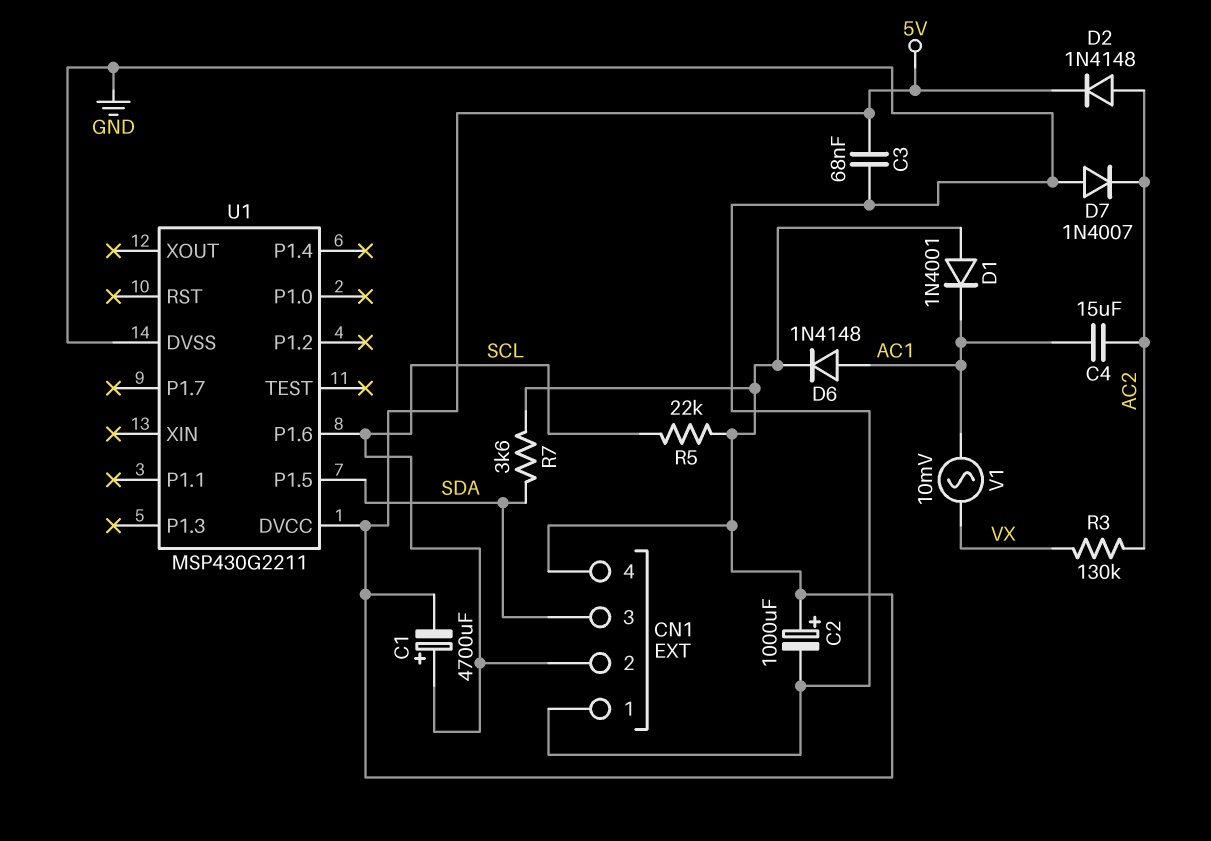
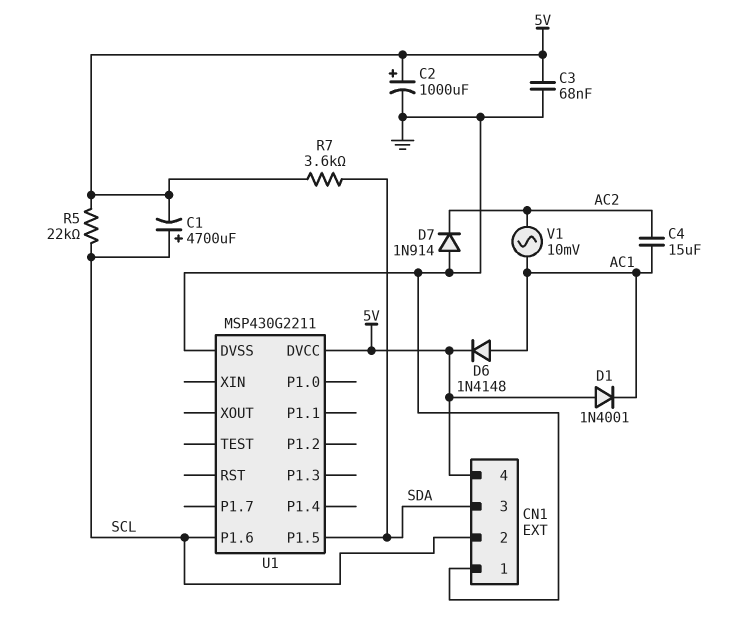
D2: diode 1N4148 (A AC2, K 5V) -> none
D7: diode 1N4007 (A GND, K AC2) -> diode 1N914 (A GND, K AC2)
R3: 130k (AC2, VX) -> none
V1: AC 10mV (AC1, VX) -> AC 10mV (AC1, AC2)

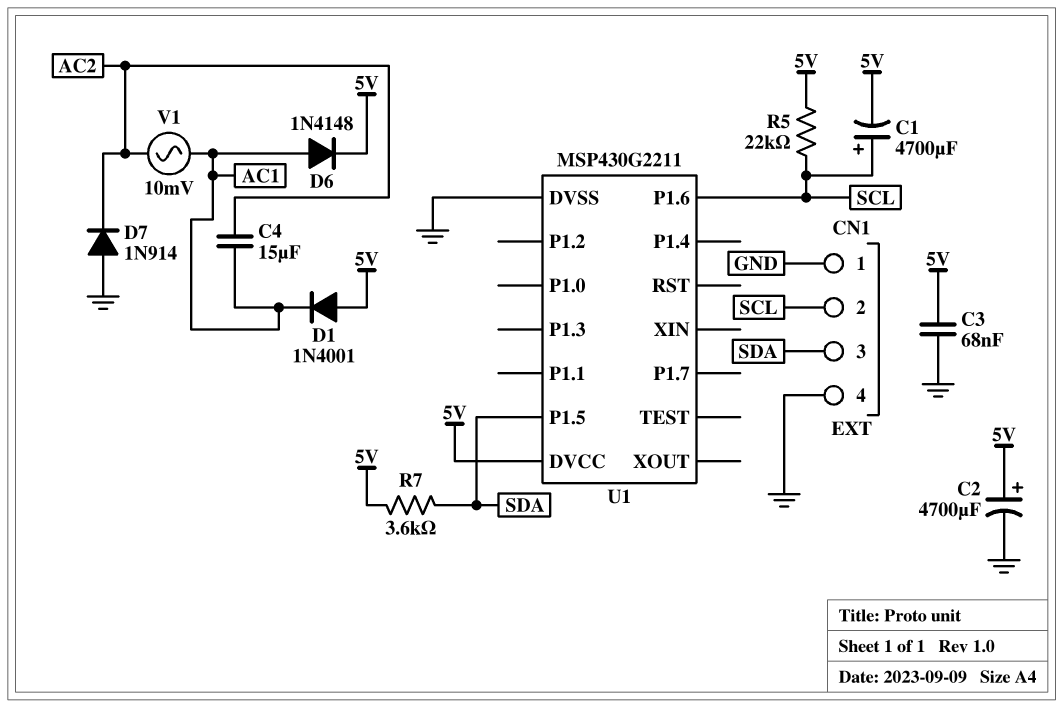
C2: 1000uF (plus 5V, minus GND) -> 4700uF (plus 5V, minus GND)
CN1 pin 4: 5V -> GND

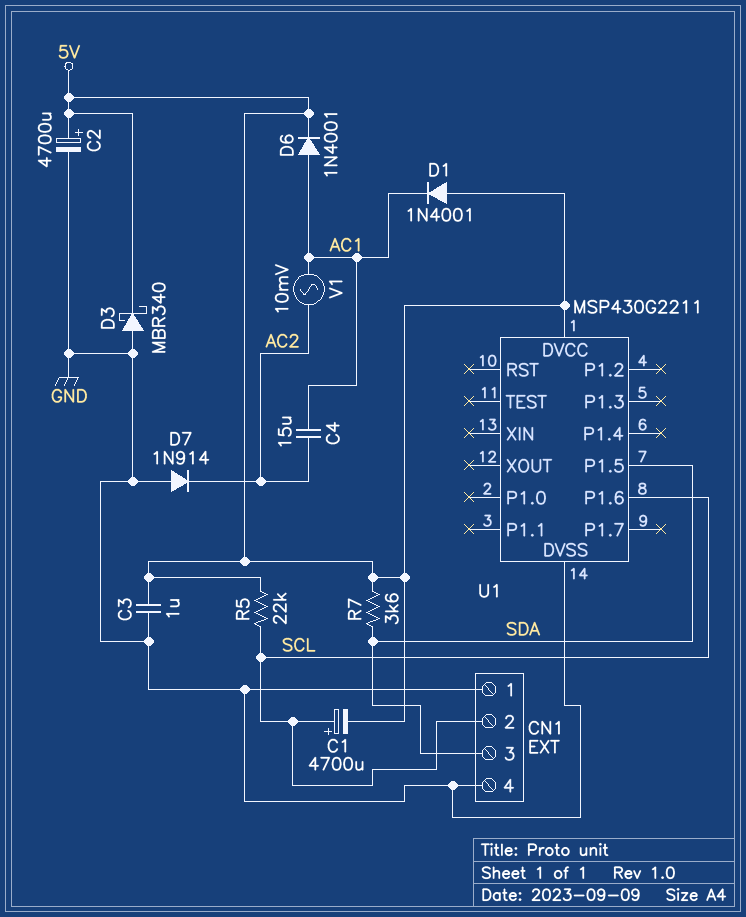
C3: 68nF (5V, GND) -> 1uF (5V, GND)
D3: none -> schottky MBR340 (A GND, K 5V)
D6: diode 1N4148 (A AC1, K 5V) -> diode 1N4001 (A AC1, K 5V)

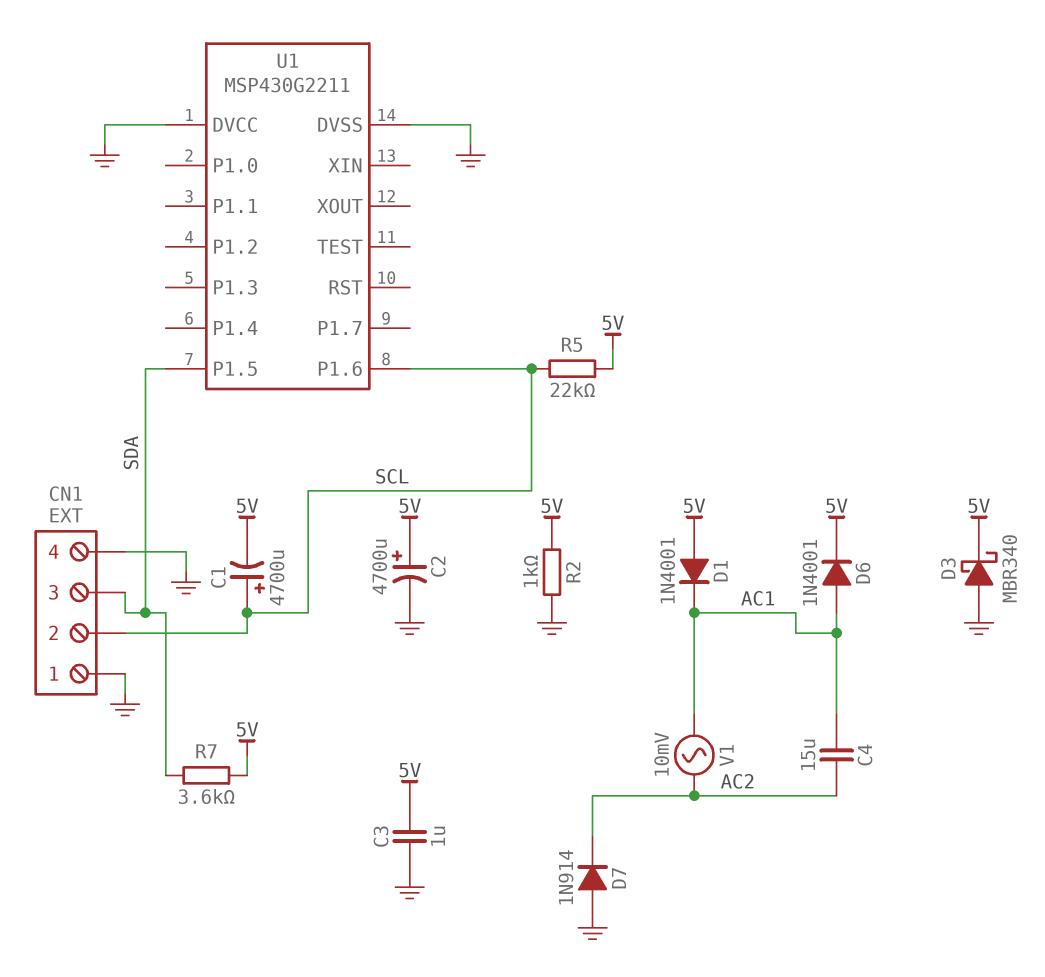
R2: none -> 1k (5V, GND)
U1 pin DVCC: 5V -> GND

